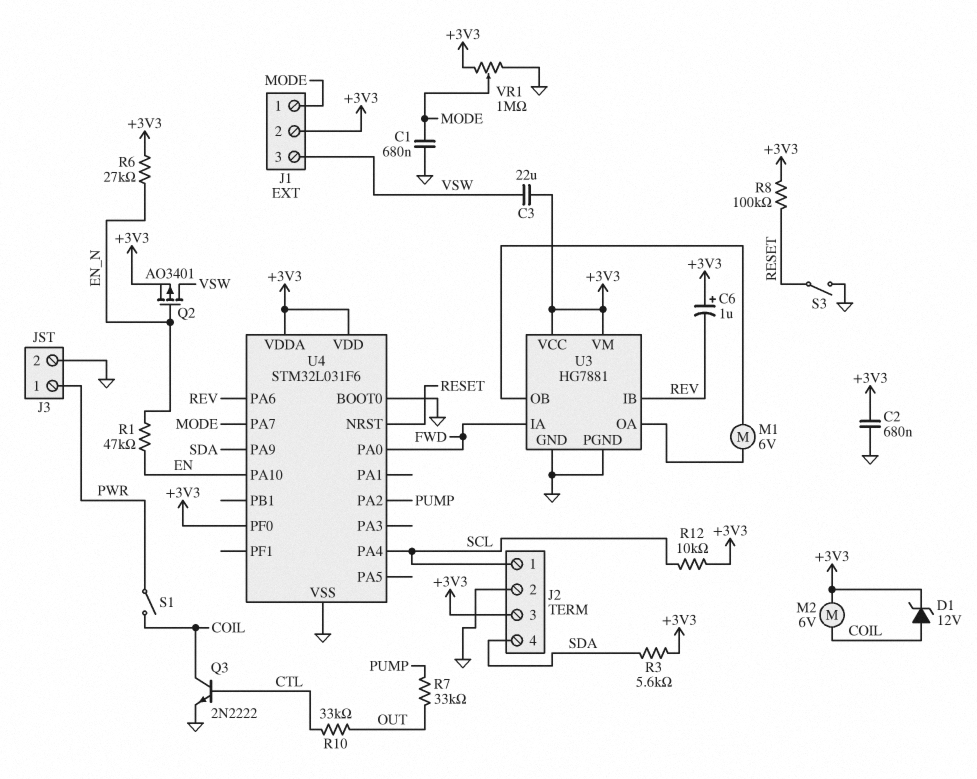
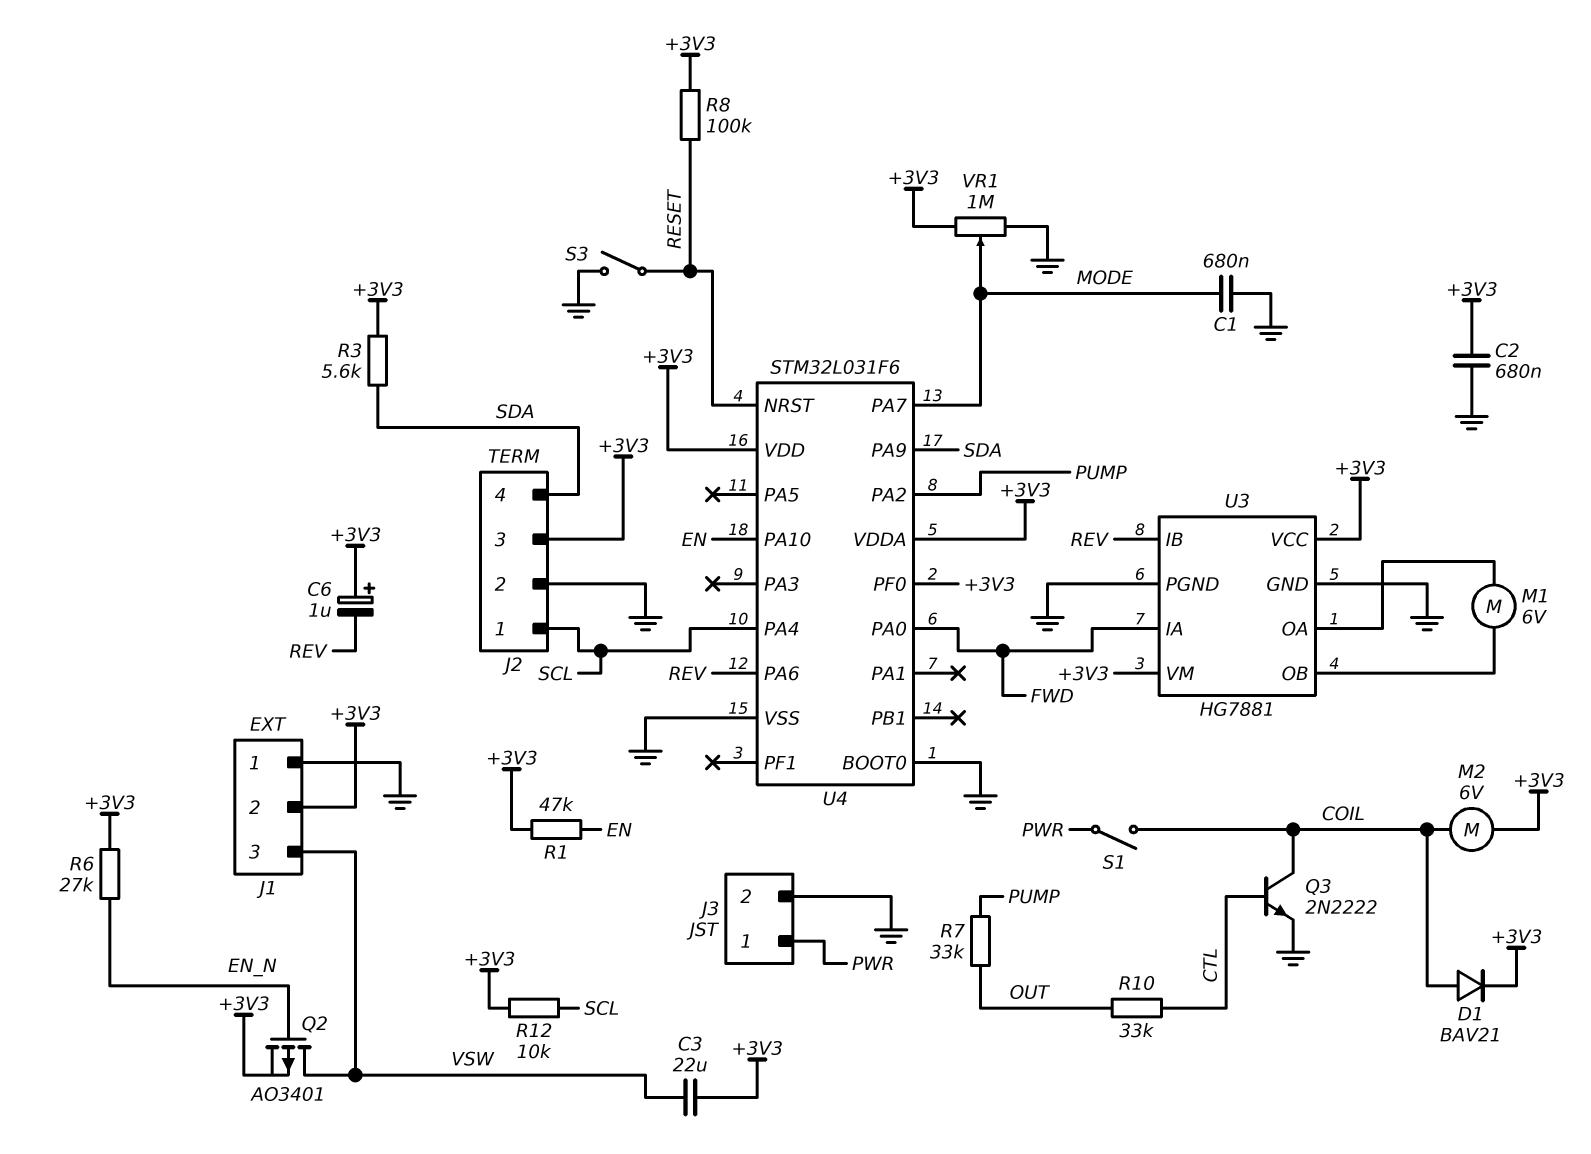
D1: zener 12V (A COIL, K +3V3) -> diode BAV21 (A COIL, K +3V3)
J1 pin 1: MODE -> GND
R1: 47k (EN, EN_N) -> 47k (+3V3, EN)

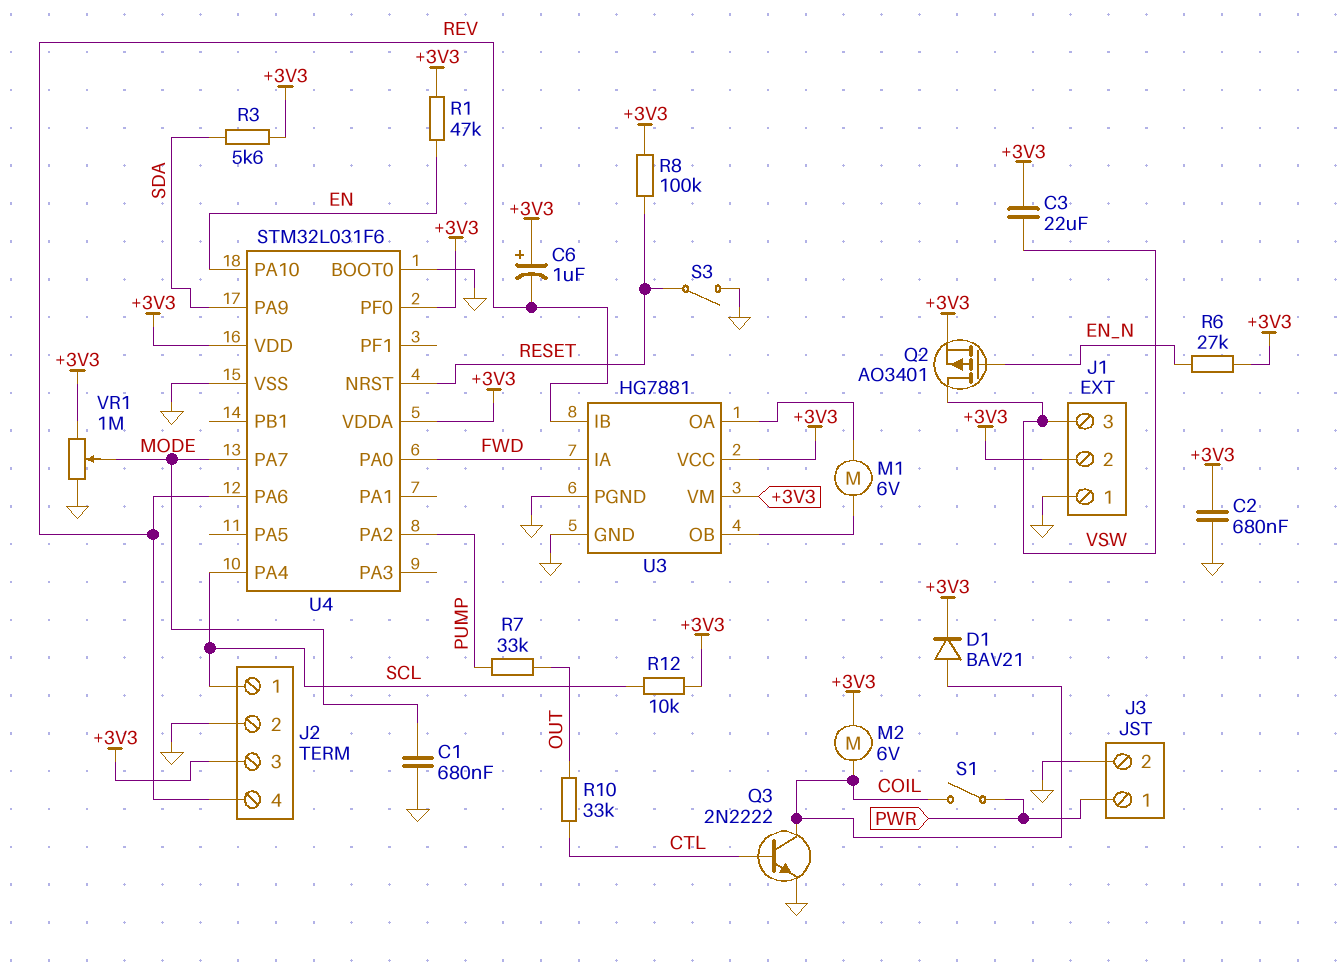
J2 pin 4: SDA -> REV

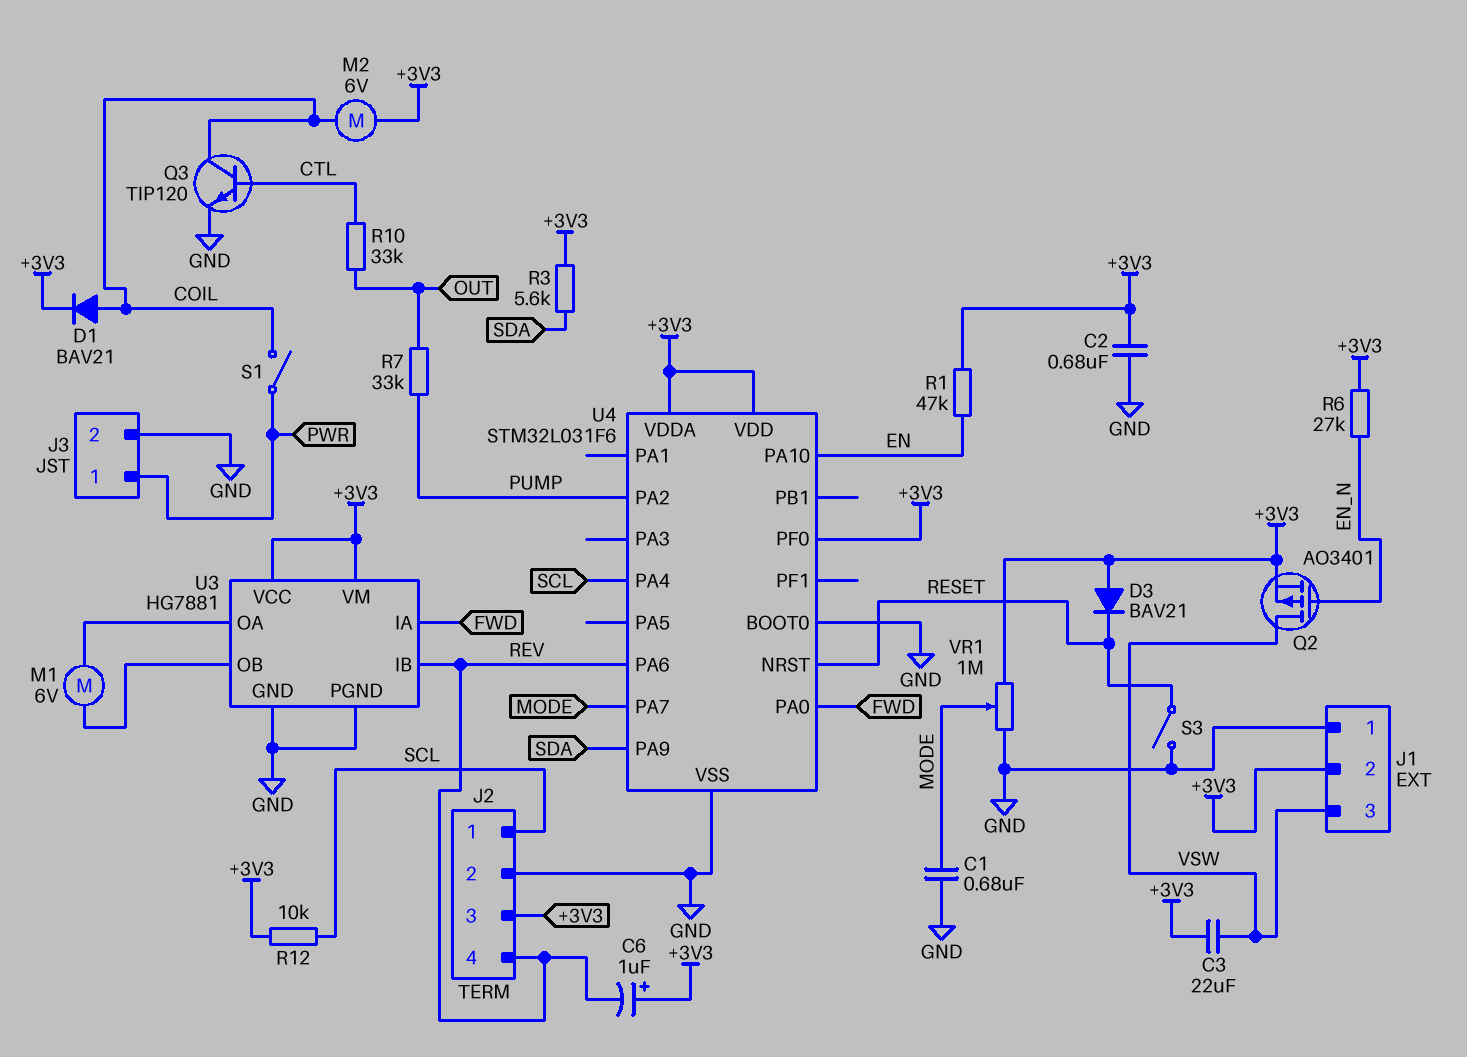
D3: none -> diode BAV21 (A +3V3, K RESET)
Q3: NPN 2N2222 (B CTL, C COIL, E GND) -> NPN TIP120 (B CTL, C COIL, E GND)
R8: 100k (+3V3, RESET) -> none

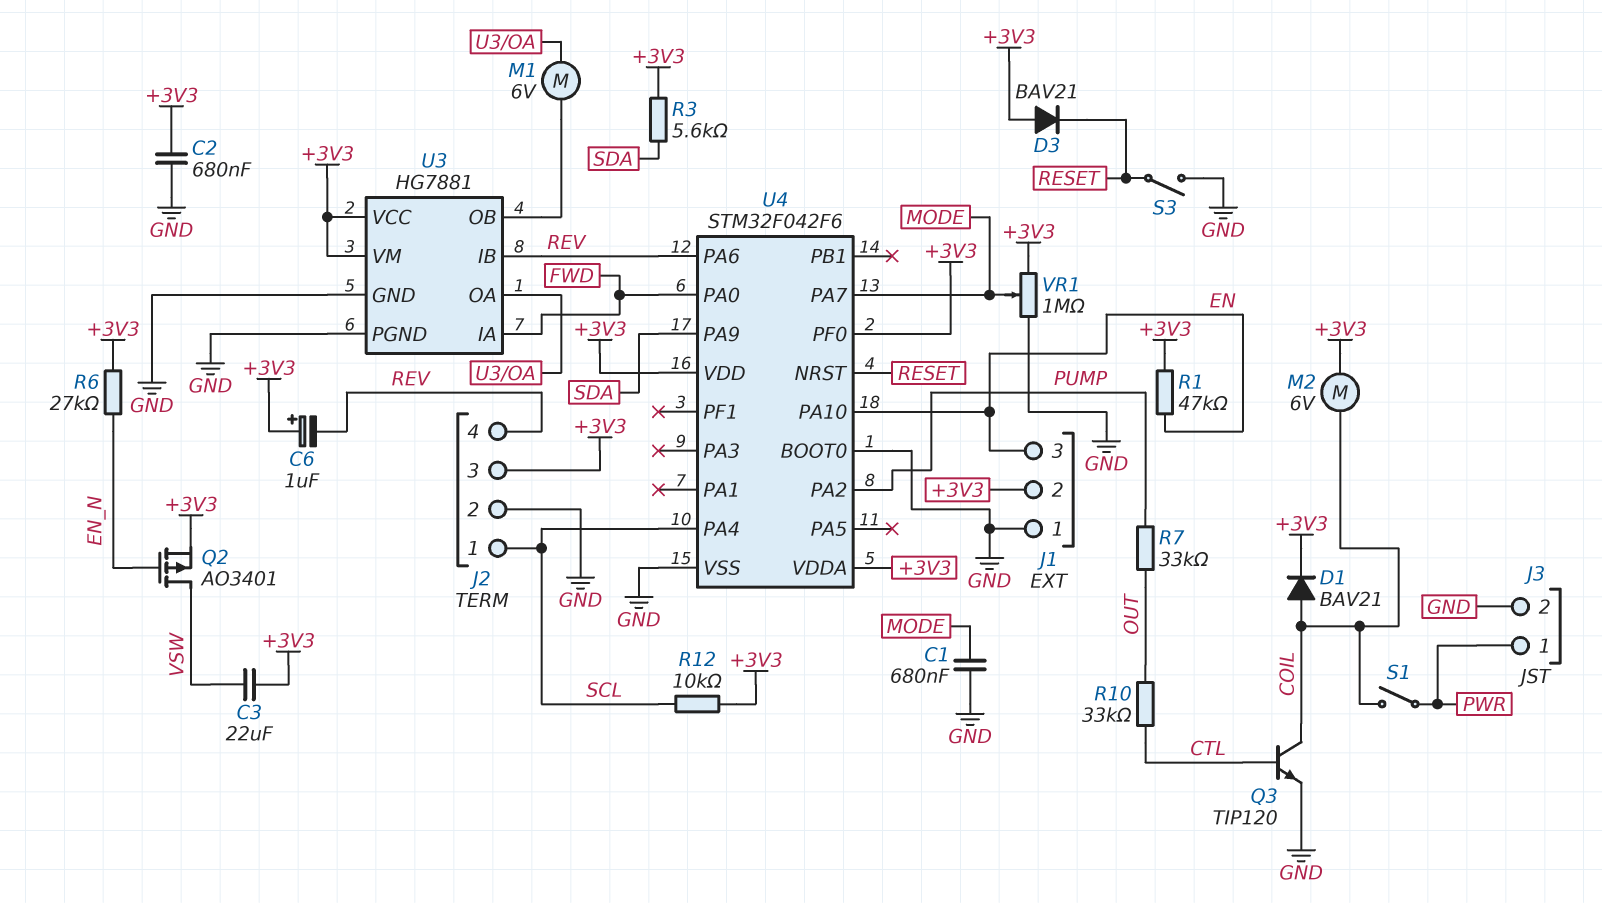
J1 pin 3: VSW -> EN
U4: STM32L031F6 -> STM32F042F6

